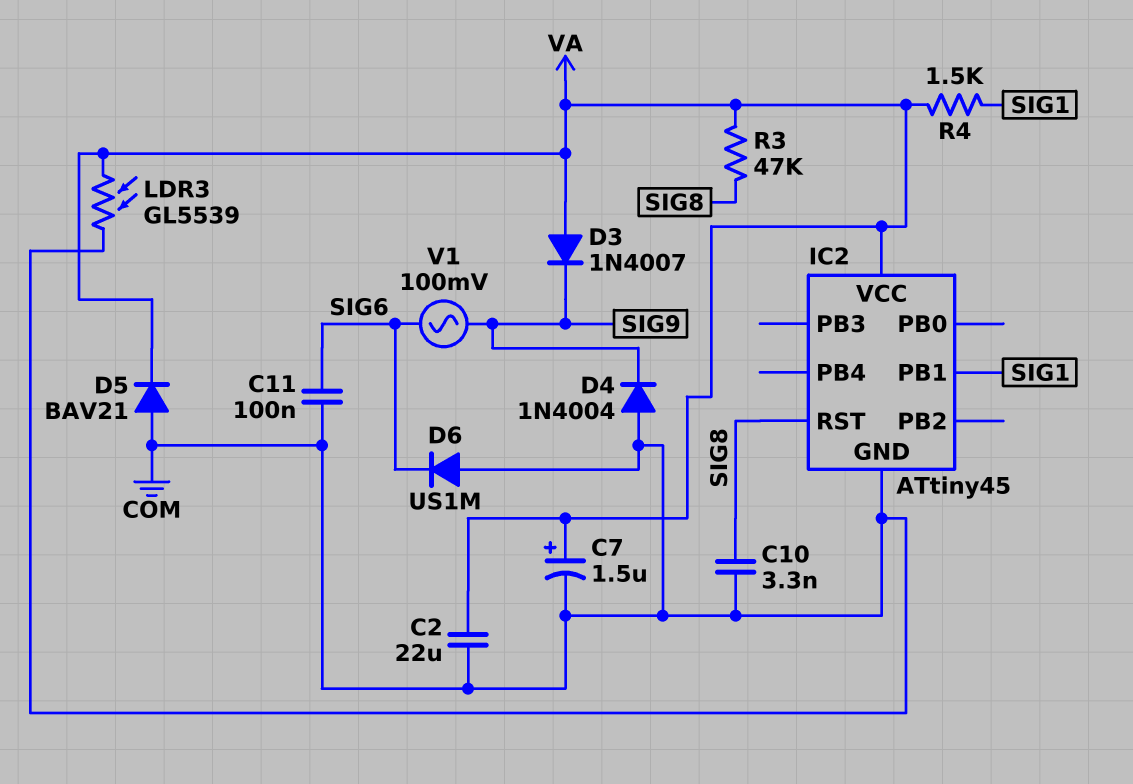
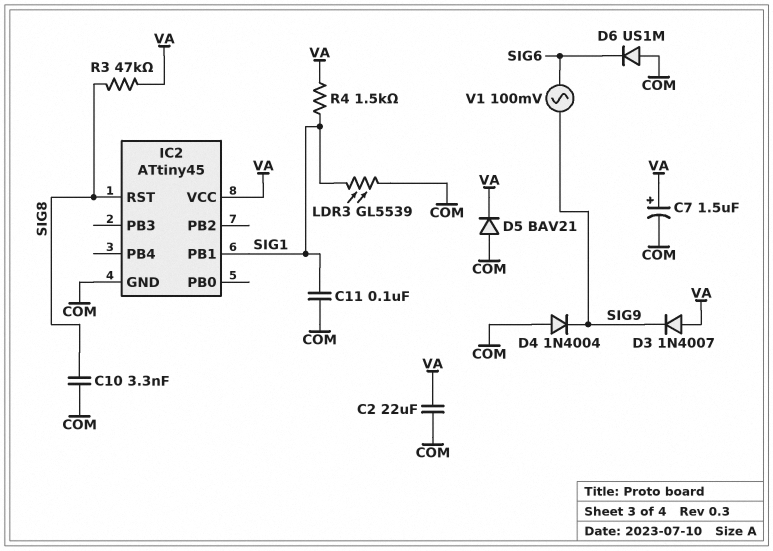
C11: 100nF (COM, SIG6) -> 100nF (COM, SIG1)
LDR3: GL5539 (COM, VA) -> GL5539 (COM, SIG1)

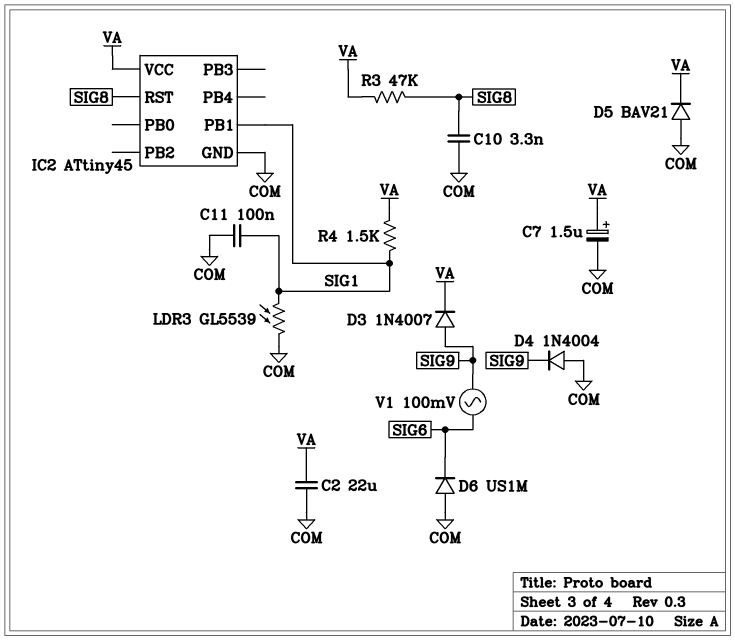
D3: diode 1N4007 (A VA, K SIG9) -> diode 1N4007 (A SIG9, K VA)

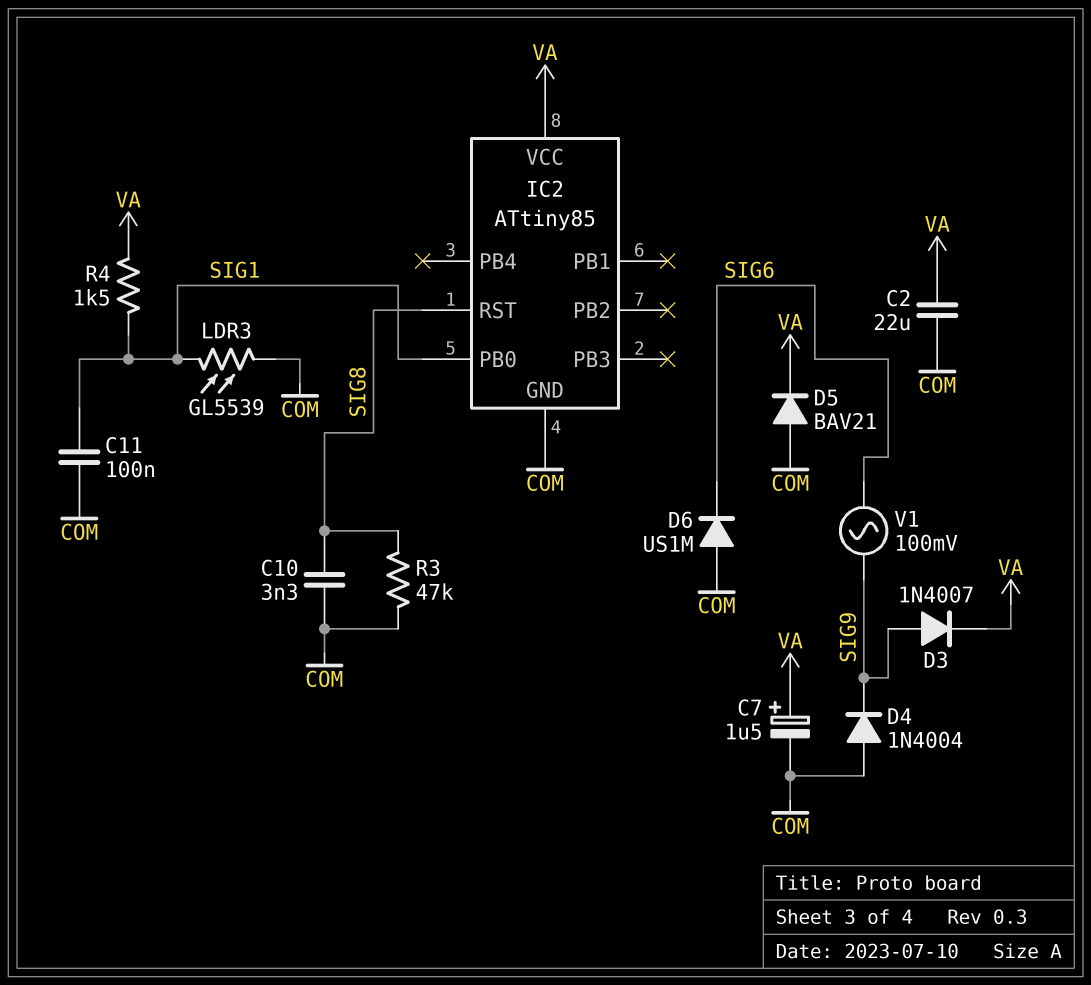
IC2: ATtiny45 -> ATtiny85
IC2 pin PB0: none -> SIG1
IC2 pin PB1: SIG1 -> none
R3: 47k (SIG8, VA) -> 47k (COM, SIG8)

